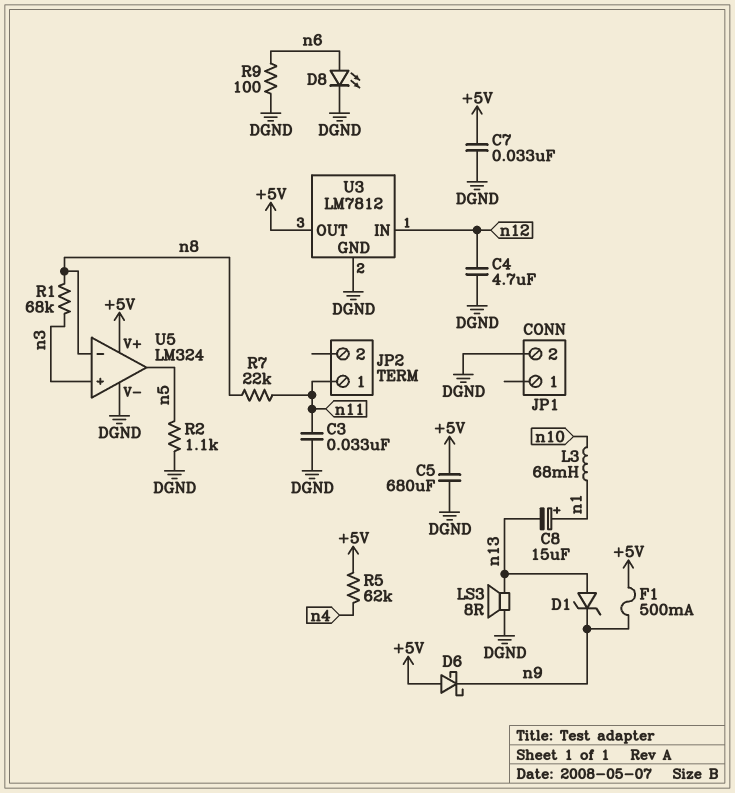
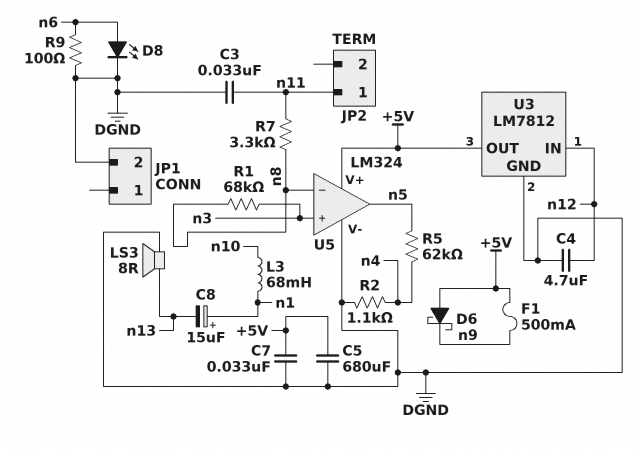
D1: zener (A n13, K n9) -> none
R2: 1.1k (DGND, n5) -> 1.1k (DGND, n4)
R5: 62k (+5V, n4) -> 62k (n4, n5)
R7: 22k (n8, n11) -> 3.3k (n8, n11)

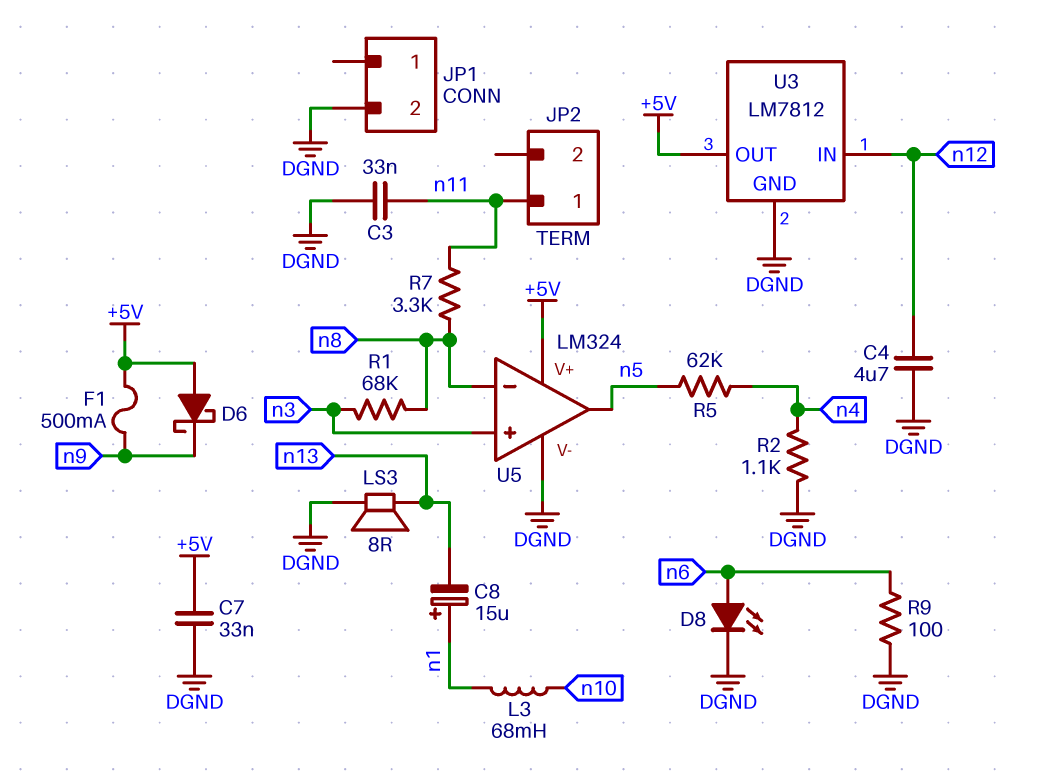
C5: 680uF (+5V, DGND) -> none

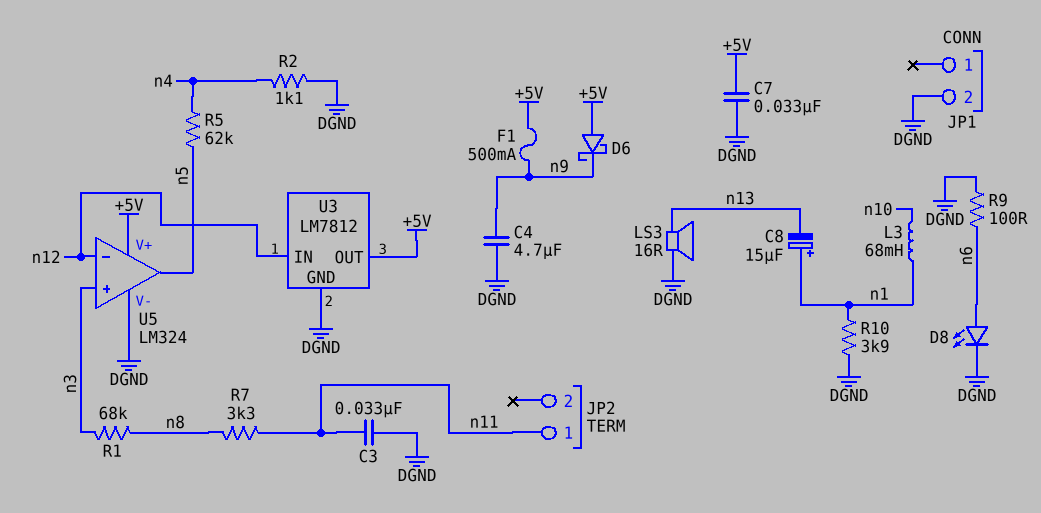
C4: 4.7uF (DGND, n12) -> 4.7uF (DGND, n9)
LS3: speaker 8R (DGND, n13) -> speaker 16R (DGND, n13)
R10: none -> 3.9k (DGND, n1)
U5 pin in-: n8 -> n12

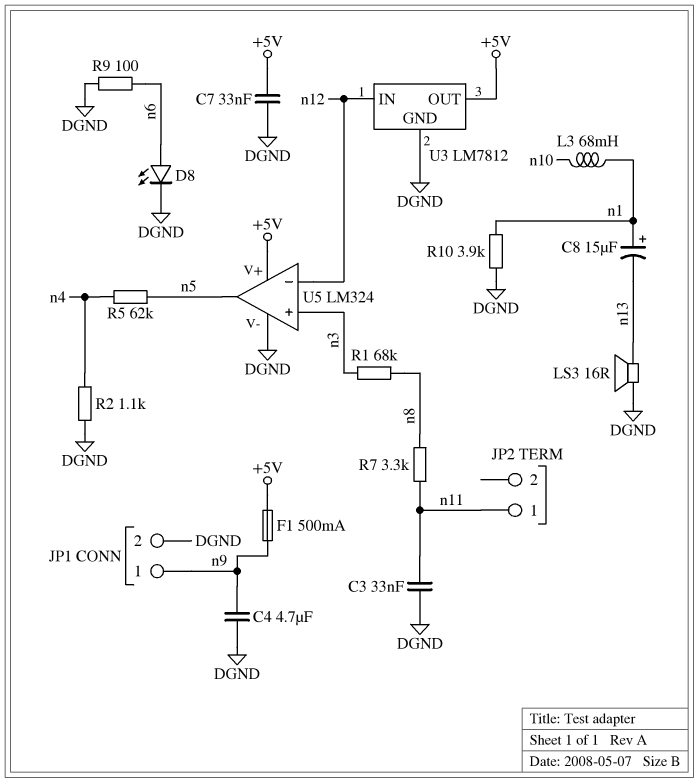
D6: schottky (A +5V, K n9) -> none
JP1 pin 1: none -> n9

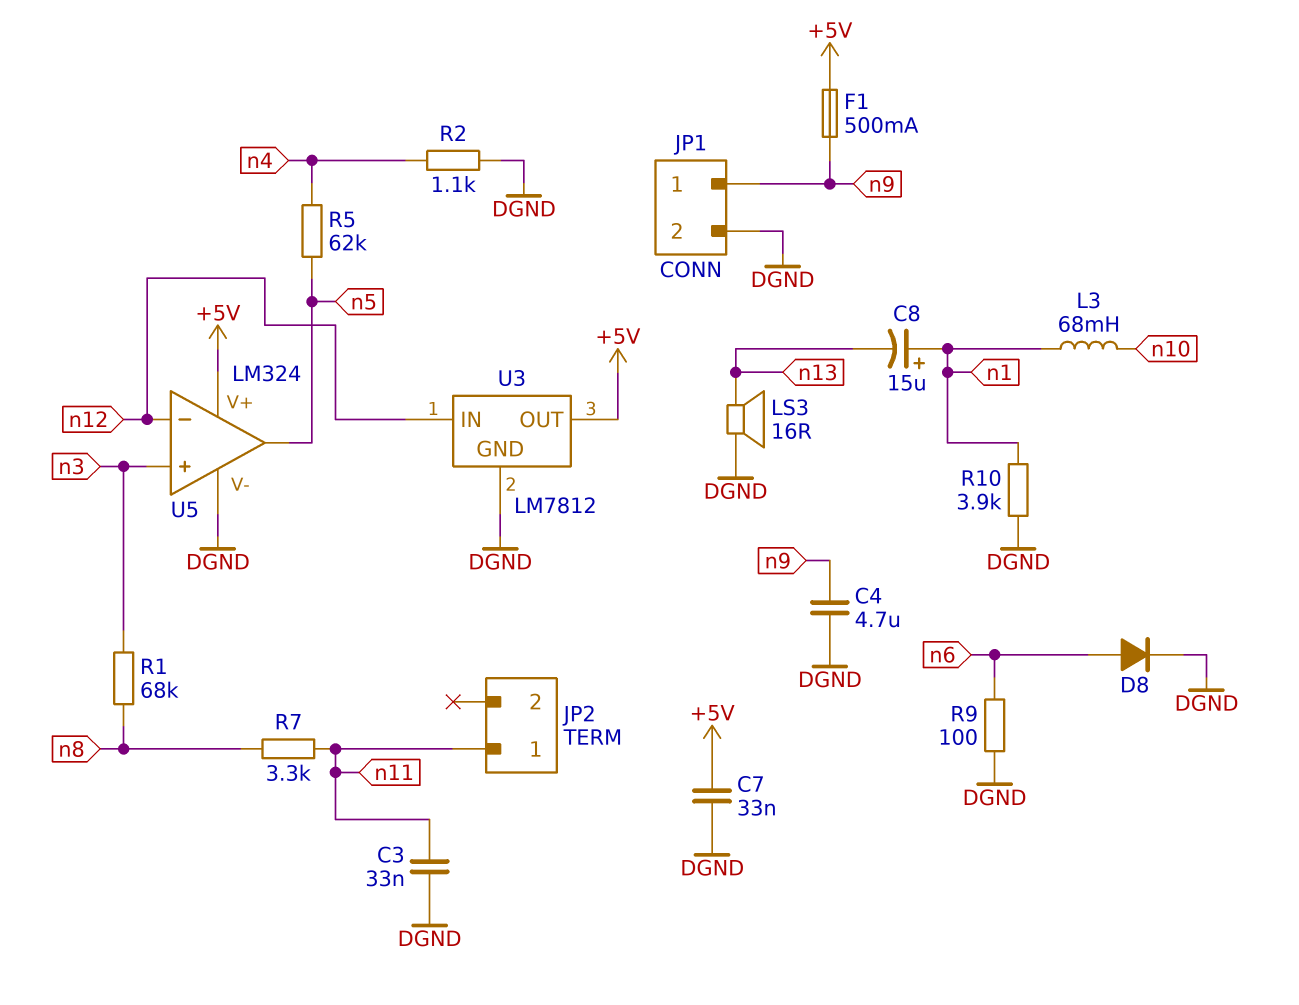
D8: LED (A n6, K DGND) -> diode (A n6, K DGND)

